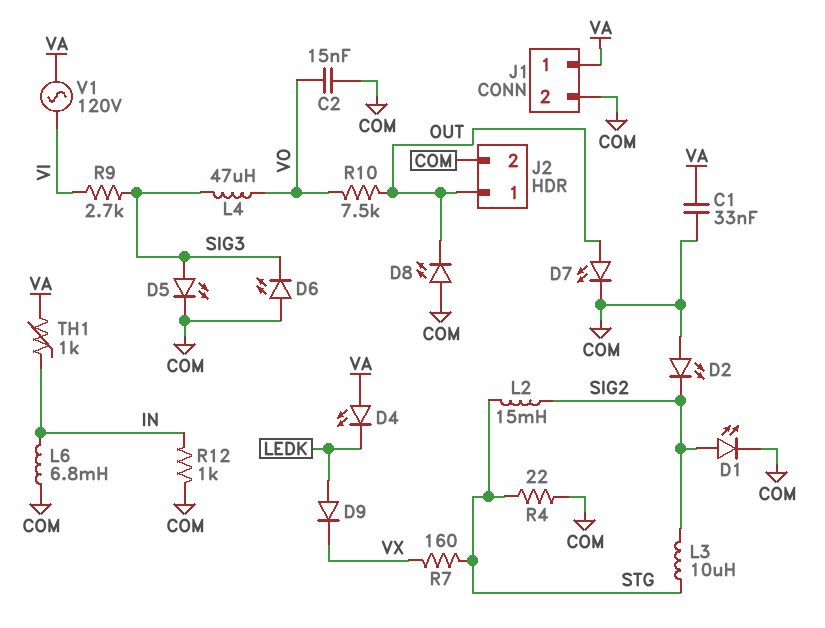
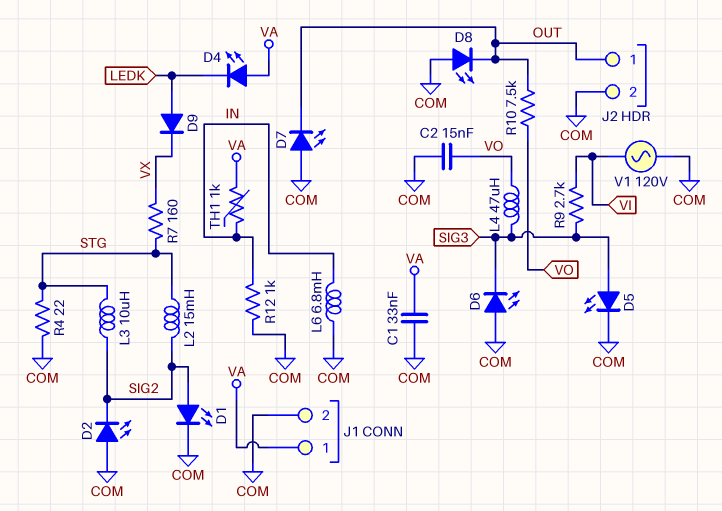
D7: LED (A OUT, K COM) -> LED (A COM, K OUT)
V1: AC 120V (VA, VI) -> AC 120V (COM, VI)

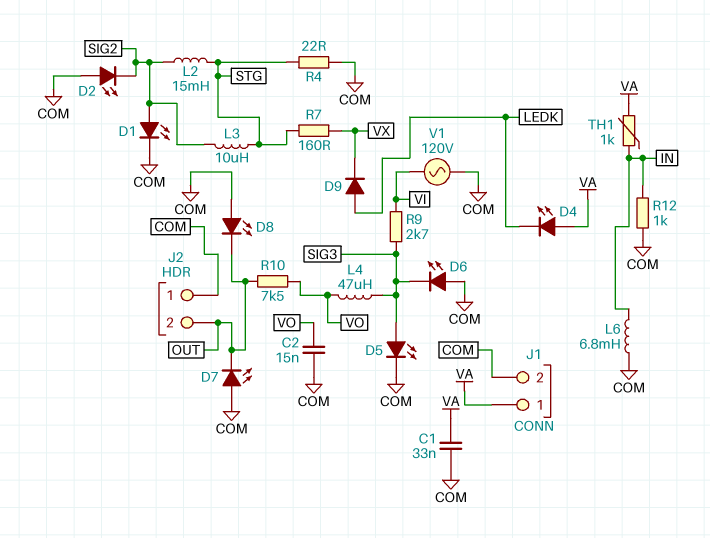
J2 pin 1: OUT -> COM
J2 pin 2: COM -> OUT

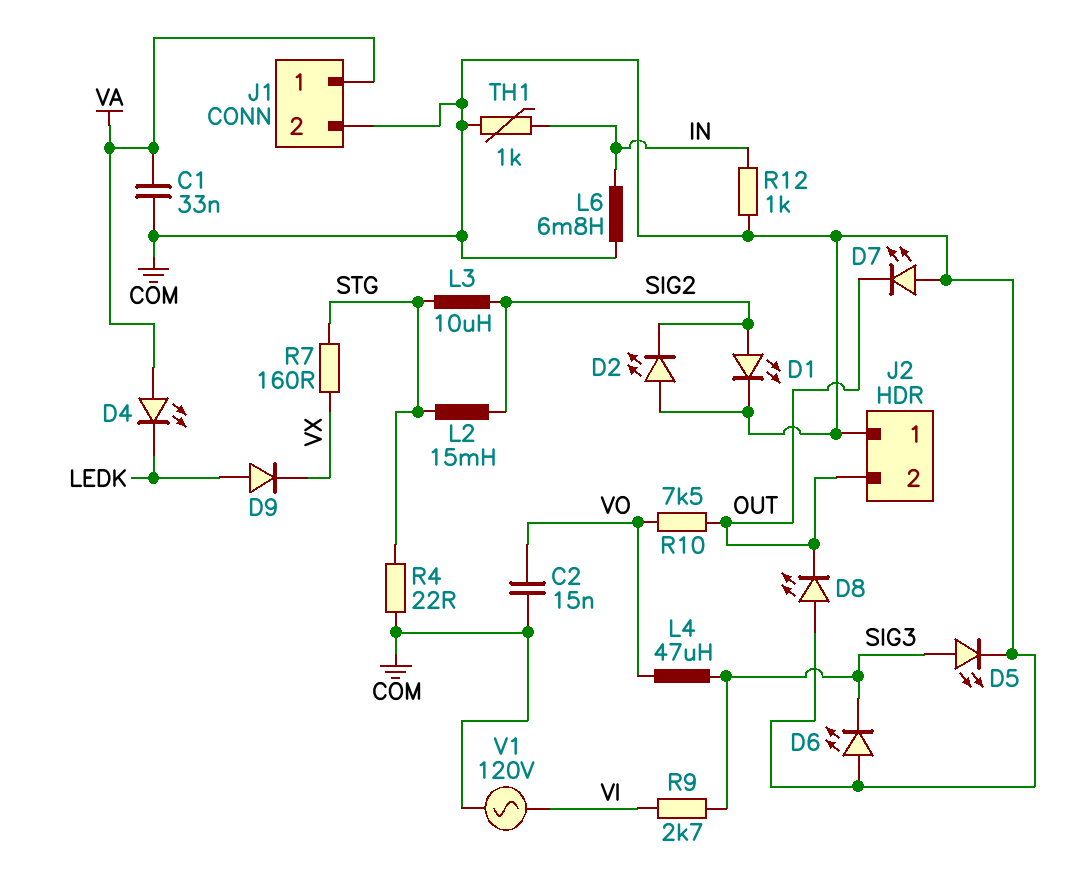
TH1: 1k (IN, VA) -> 1k (COM, IN)

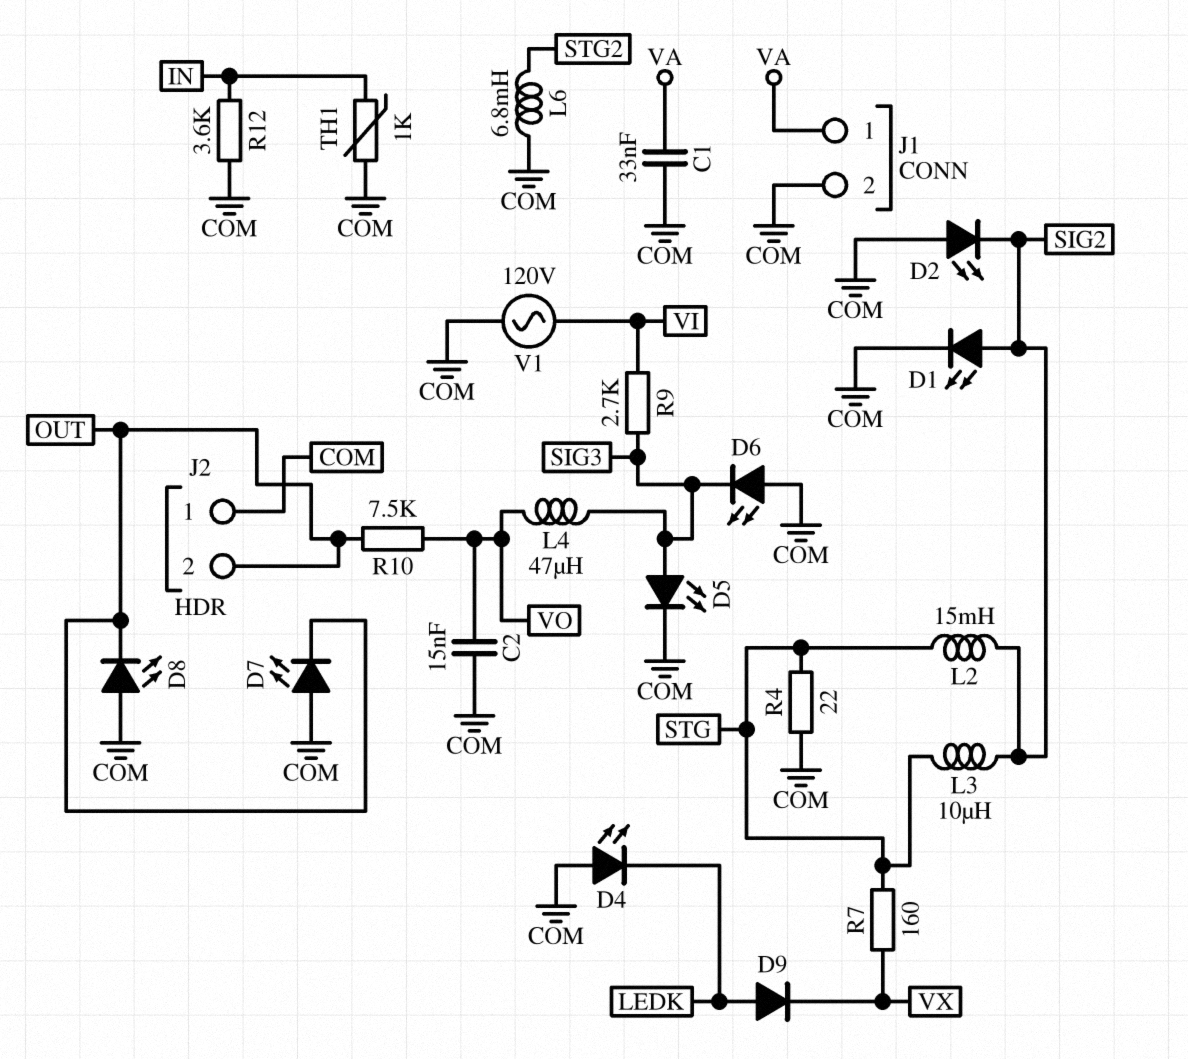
D4: LED (A VA, K LEDK) -> LED (A COM, K LEDK)
L6: 6.8mH (COM, IN) -> 6.8mH (COM, STG2)
R12: 1k (COM, IN) -> 3.6k (COM, IN)

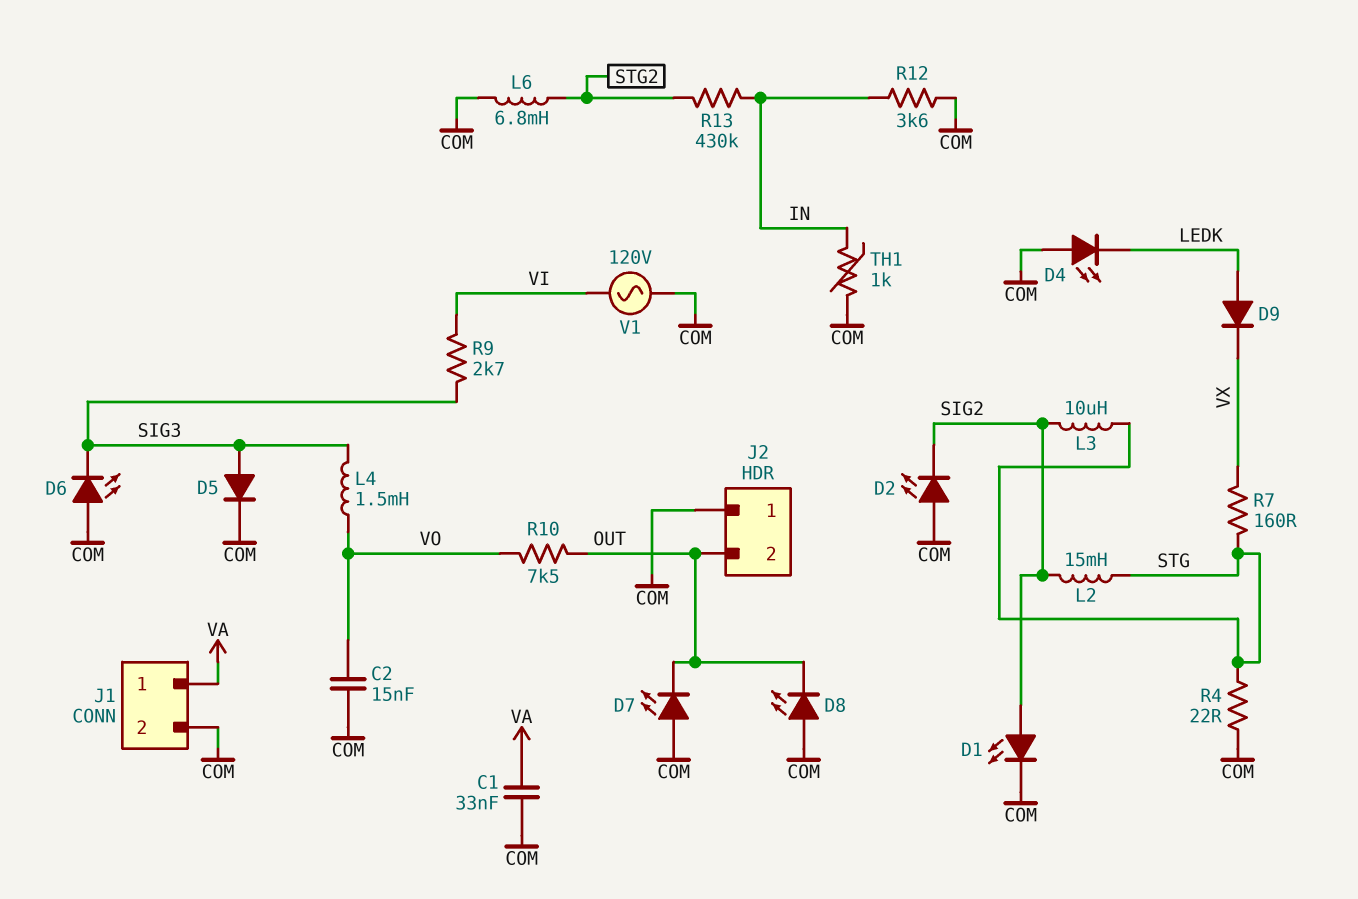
D5: LED (A SIG3, K COM) -> diode (A SIG3, K COM)
L4: 47uH (SIG3, VO) -> 1.5mH (SIG3, VO)
R13: none -> 430k (IN, STG2)

